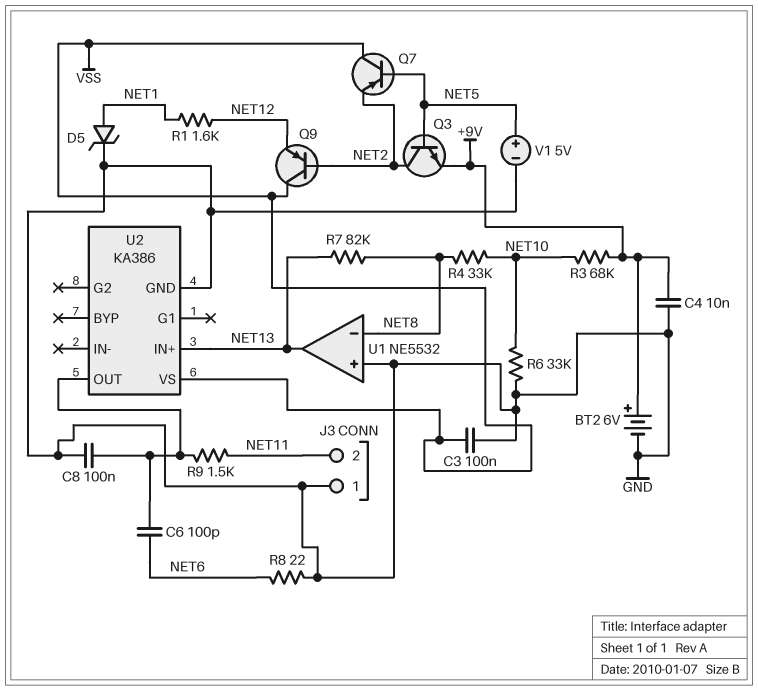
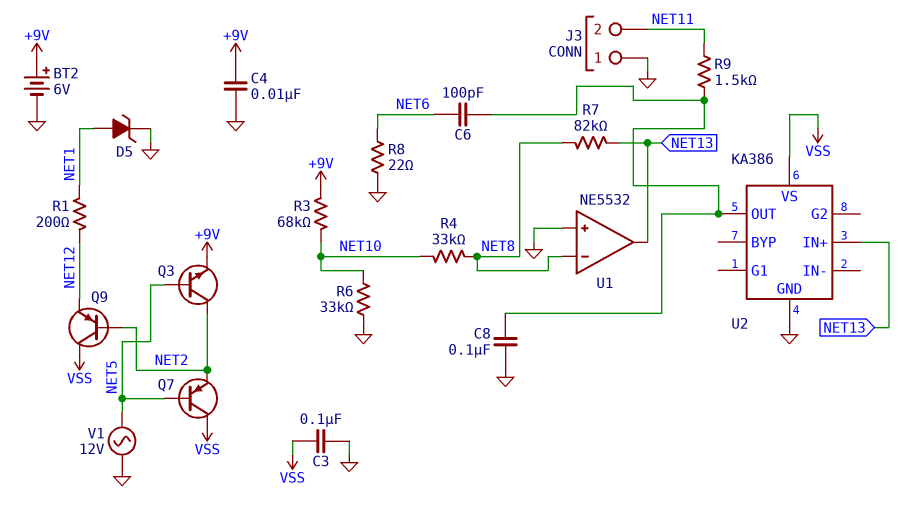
R1: 1.6k (NET1, NET12) -> 200 (NET1, NET12)
V1: 5V (plus NET5, minus GND) -> AC 12V (GND, NET5)

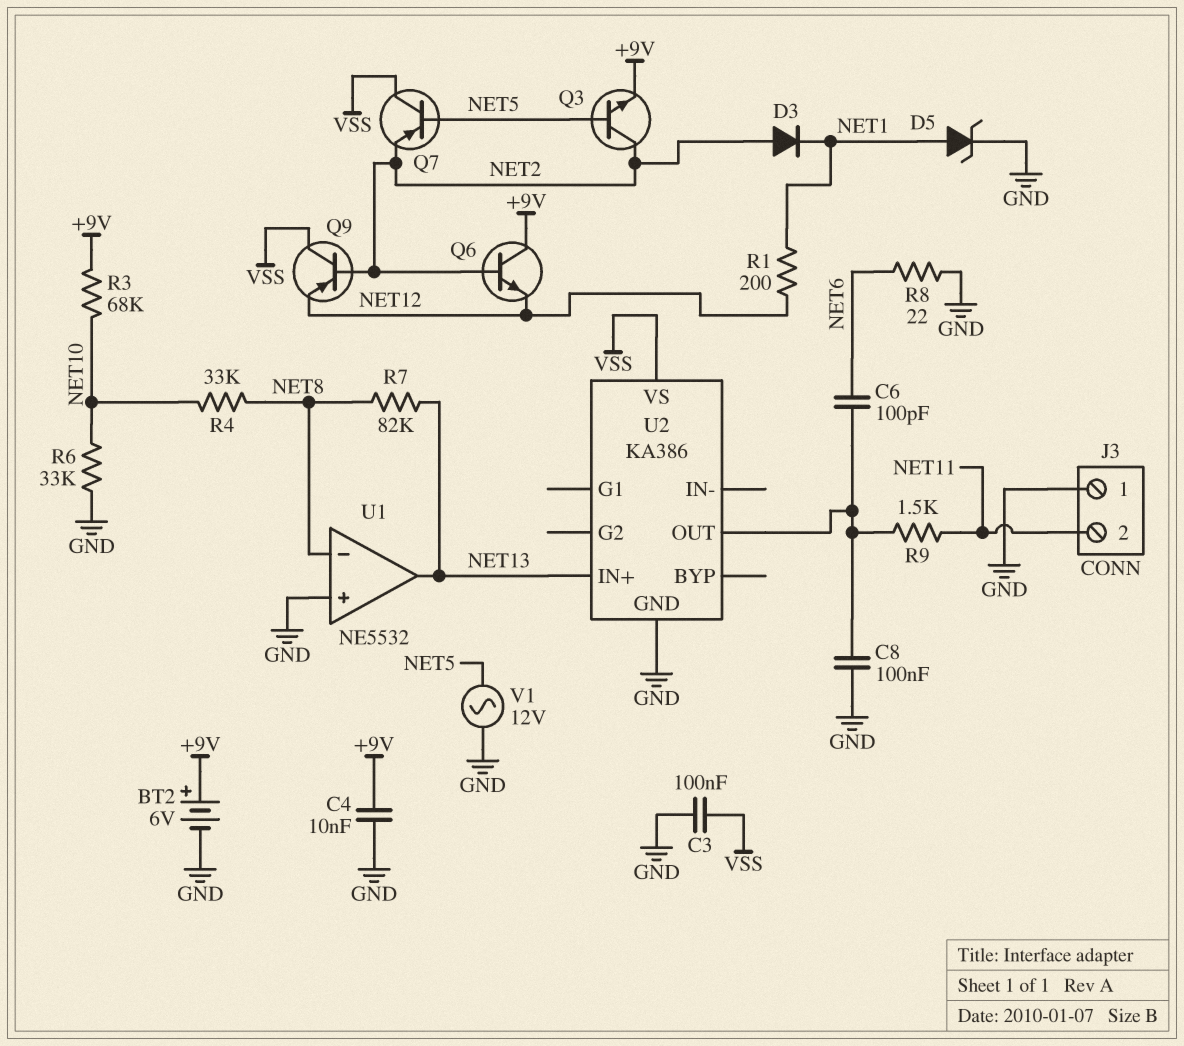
D3: none -> diode (A NET2, K NET1)
Q6: none -> NPN (B NET2, C +9V, E NET12)

